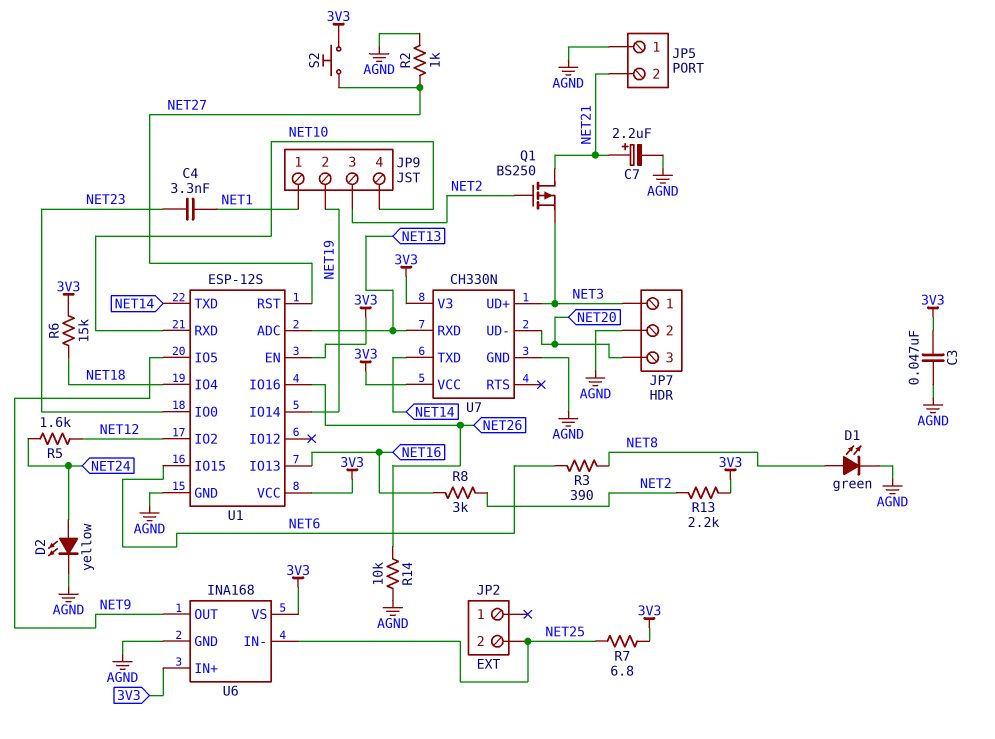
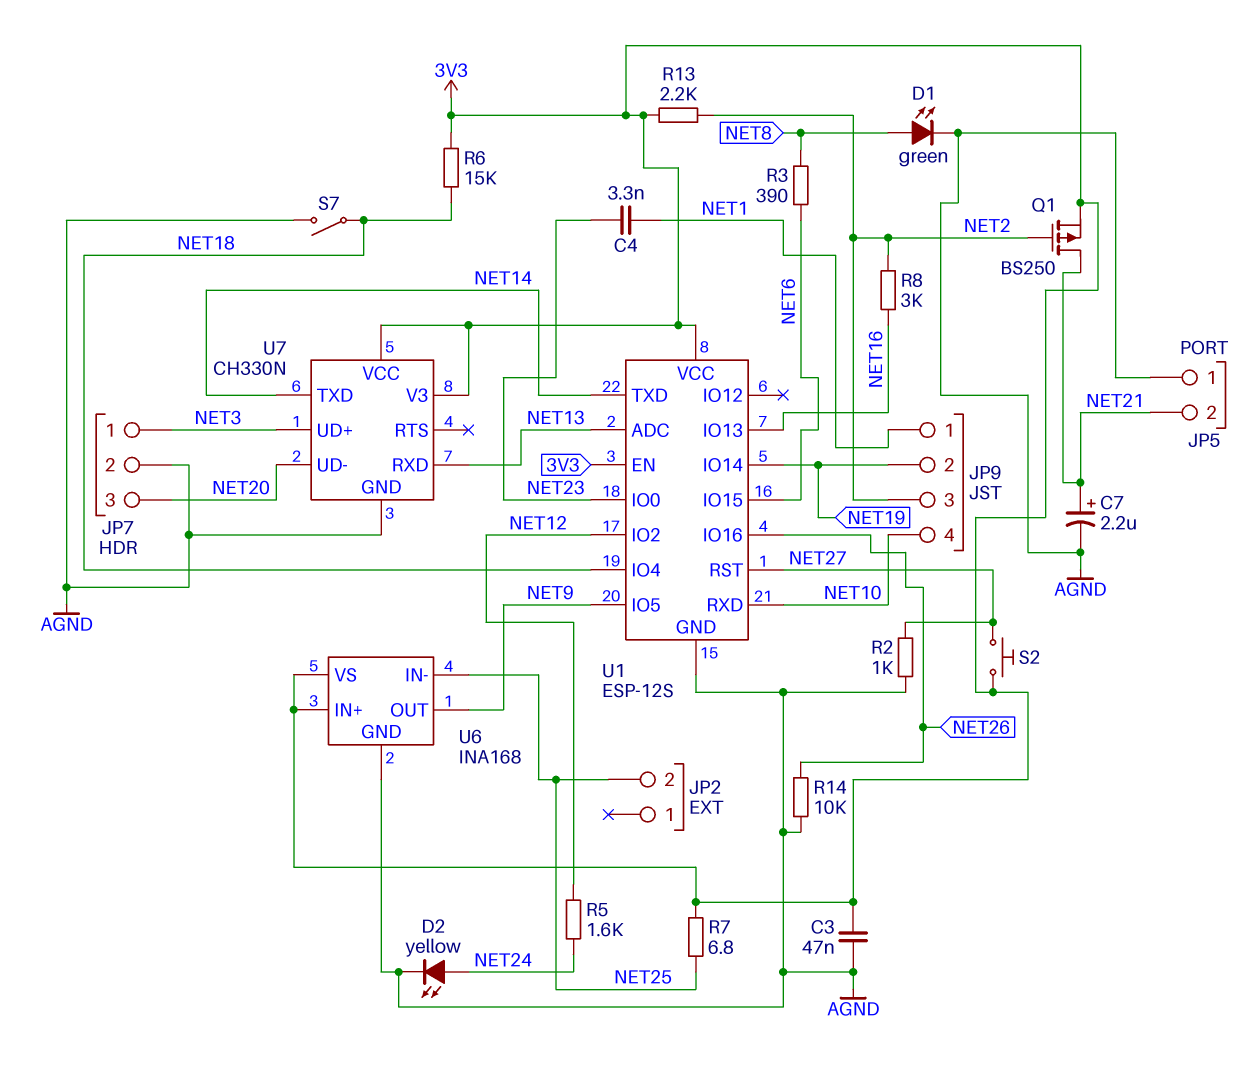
Q1: PMOS BS250 (G NET2, D NET21, S NET3) -> PMOS BS250 (G NET2, D NET21, S 3V3)
S7: none -> switch (AGND, NET18)

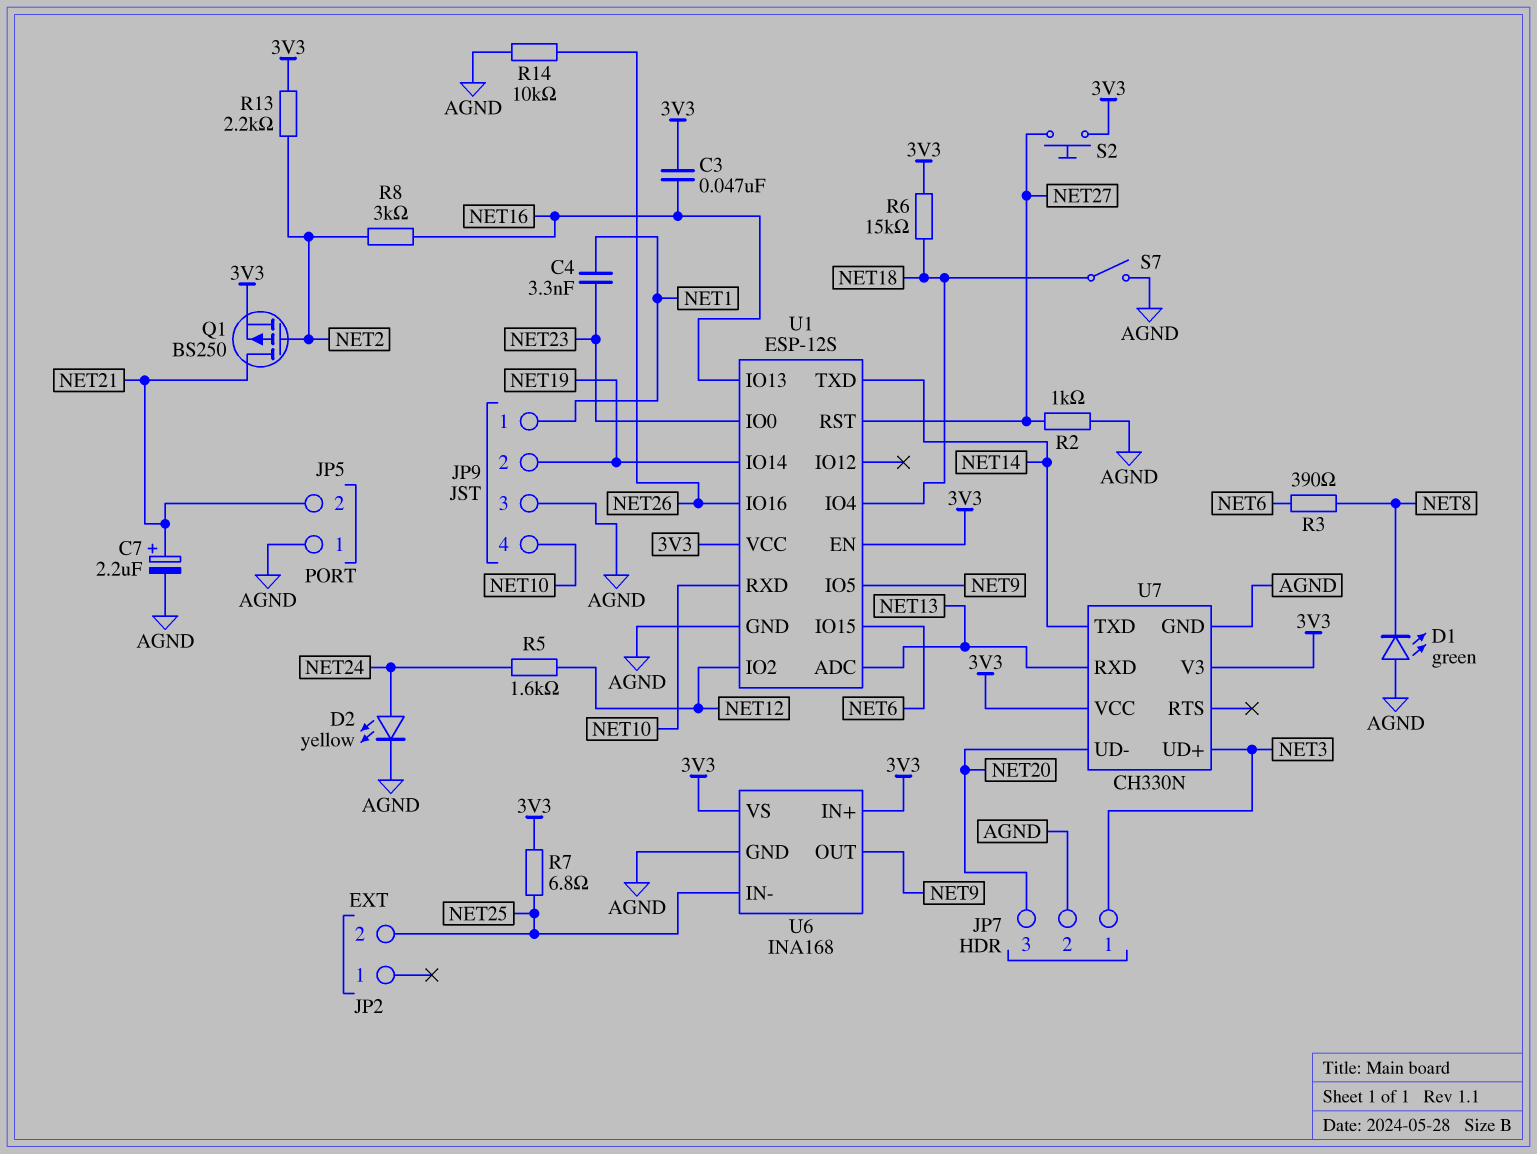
C3: 47nF (3V3, AGND) -> 47nF (3V3, NET16)
D1: LED green (A NET8, K AGND) -> LED green (A AGND, K NET8)
JP9 pin 3: NET2 -> AGND

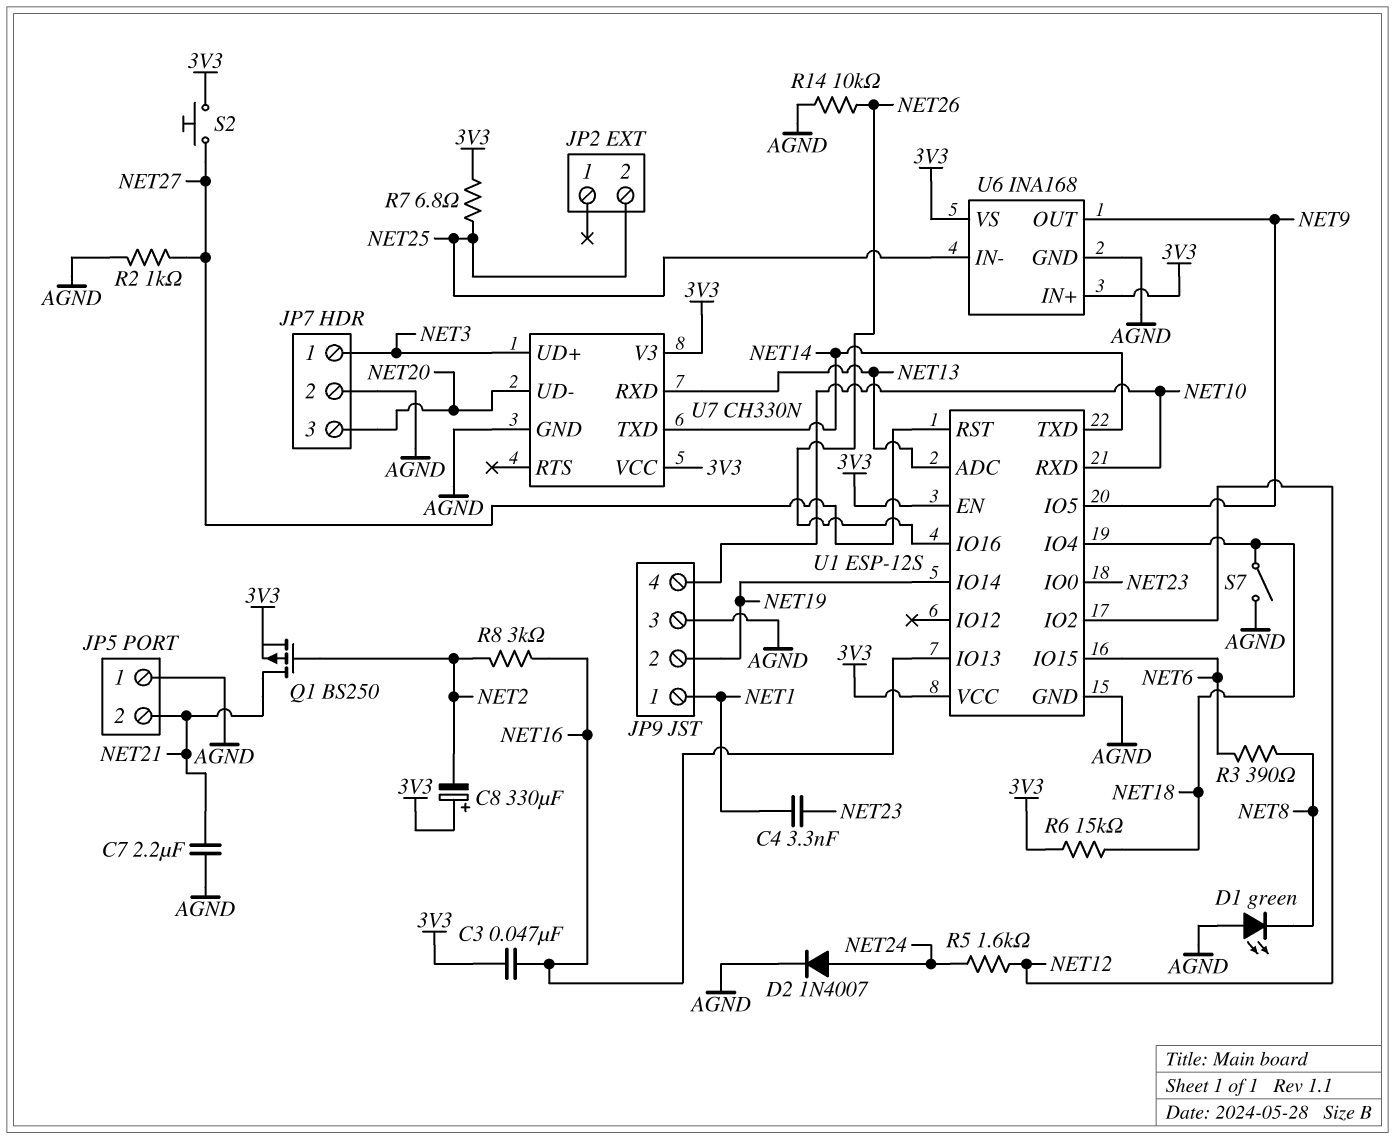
C7: 2.2uF (plus NET21, minus AGND) -> 2.2uF (AGND, NET21)
C8: none -> 330uF (plus 3V3, minus NET2)
D2: LED yellow (A NET24, K AGND) -> diode 1N4007 (A NET24, K AGND)
R13: 2.2k (3V3, NET2) -> none

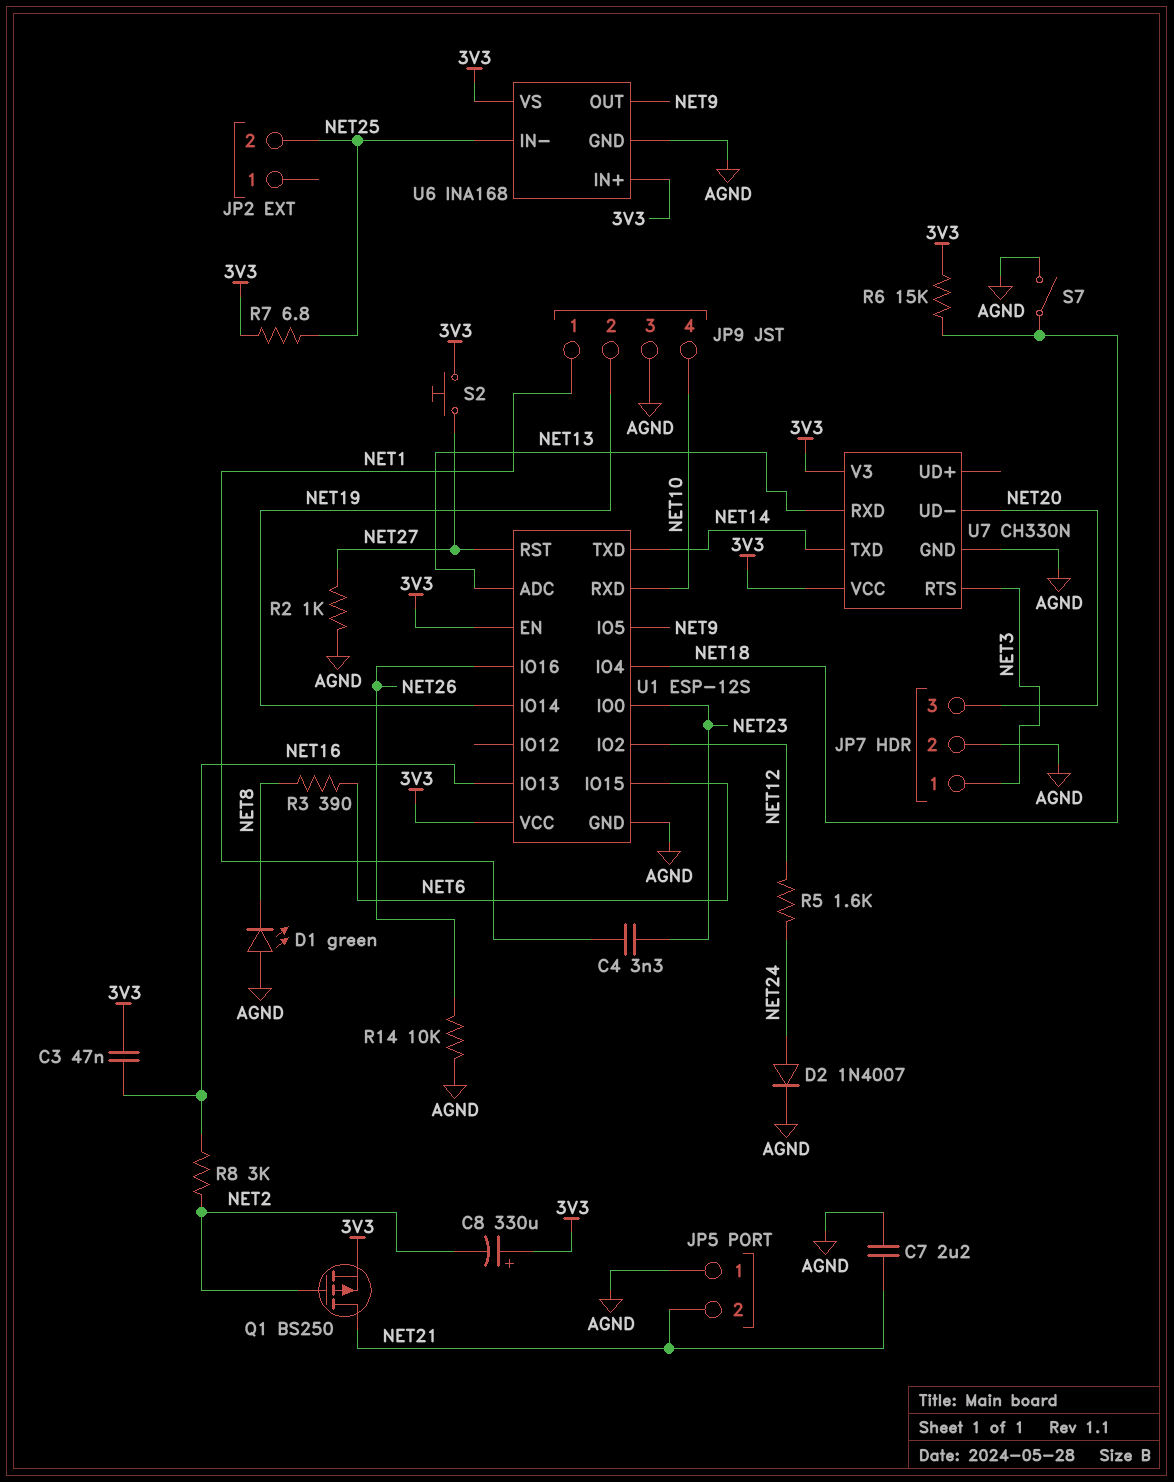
U7 pin RTS: none -> NET3
U7 pin UD+: NET3 -> none

